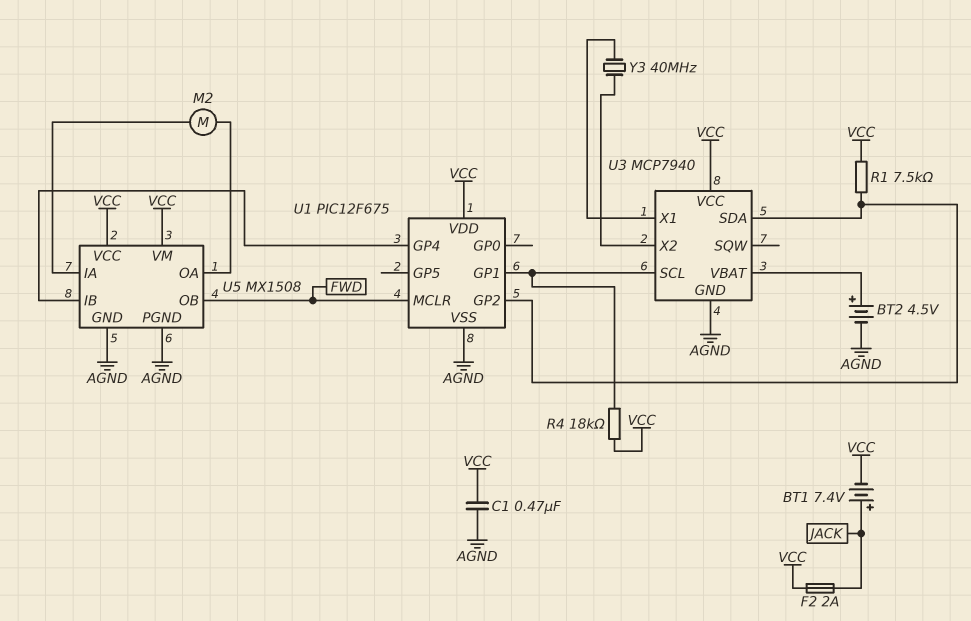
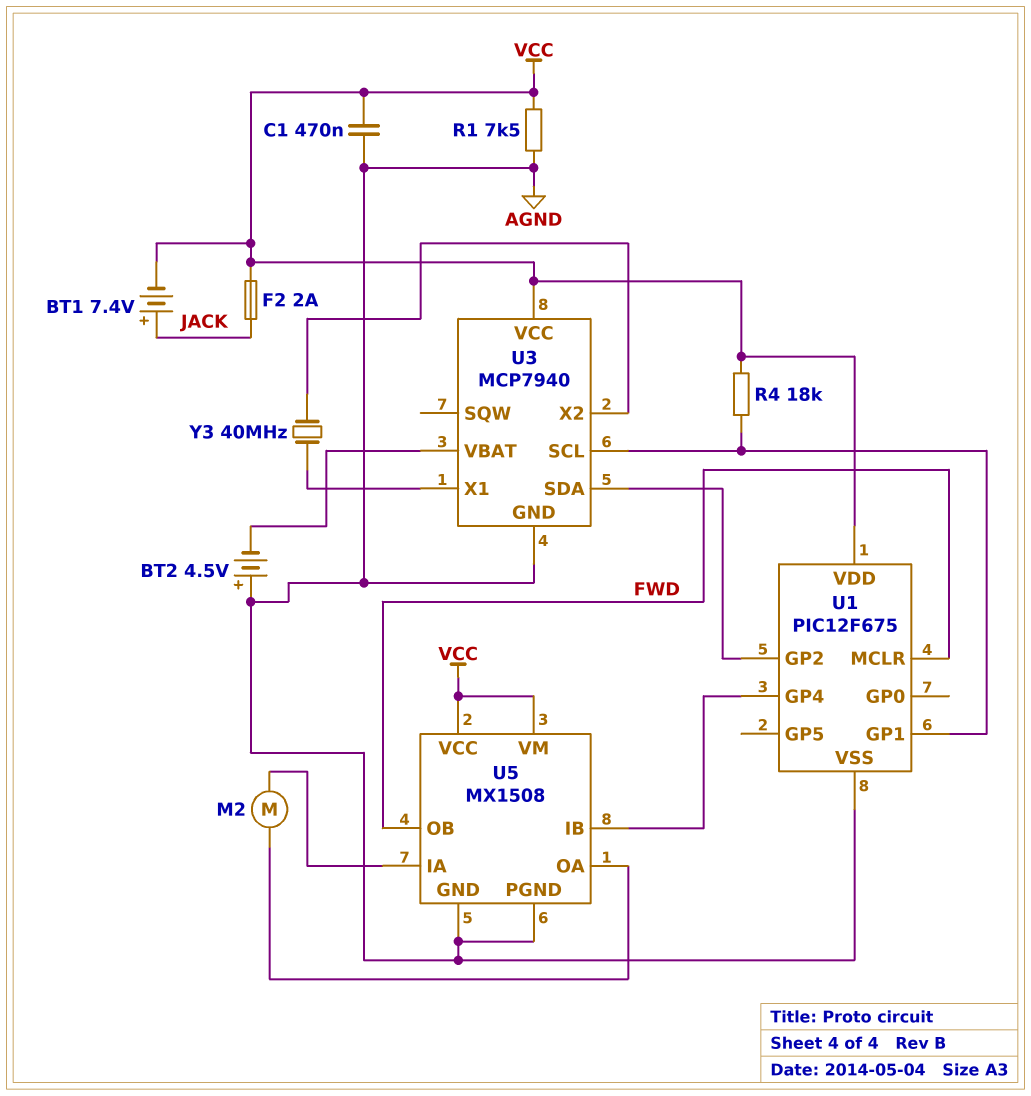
BT2: 4.5V (plus U3/VBAT, minus AGND) -> 4.5V (plus AGND, minus U3/VBAT)
R1: 7.5k (U1/GP2, VCC) -> 7.5k (AGND, VCC)

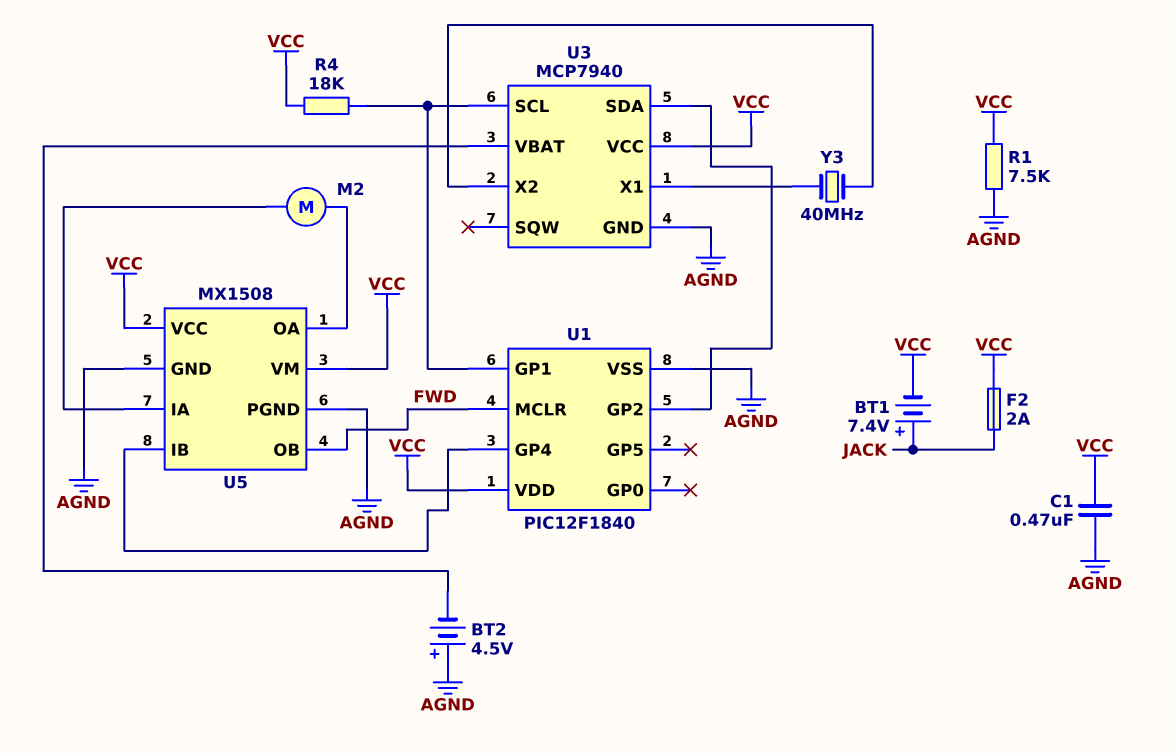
U1: PIC12F675 -> PIC12F1840

